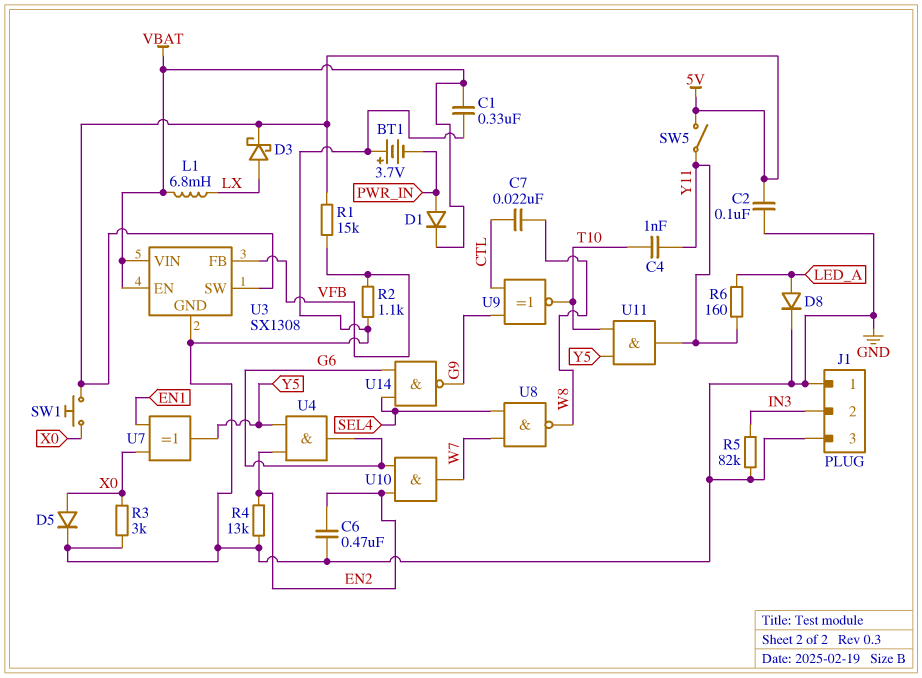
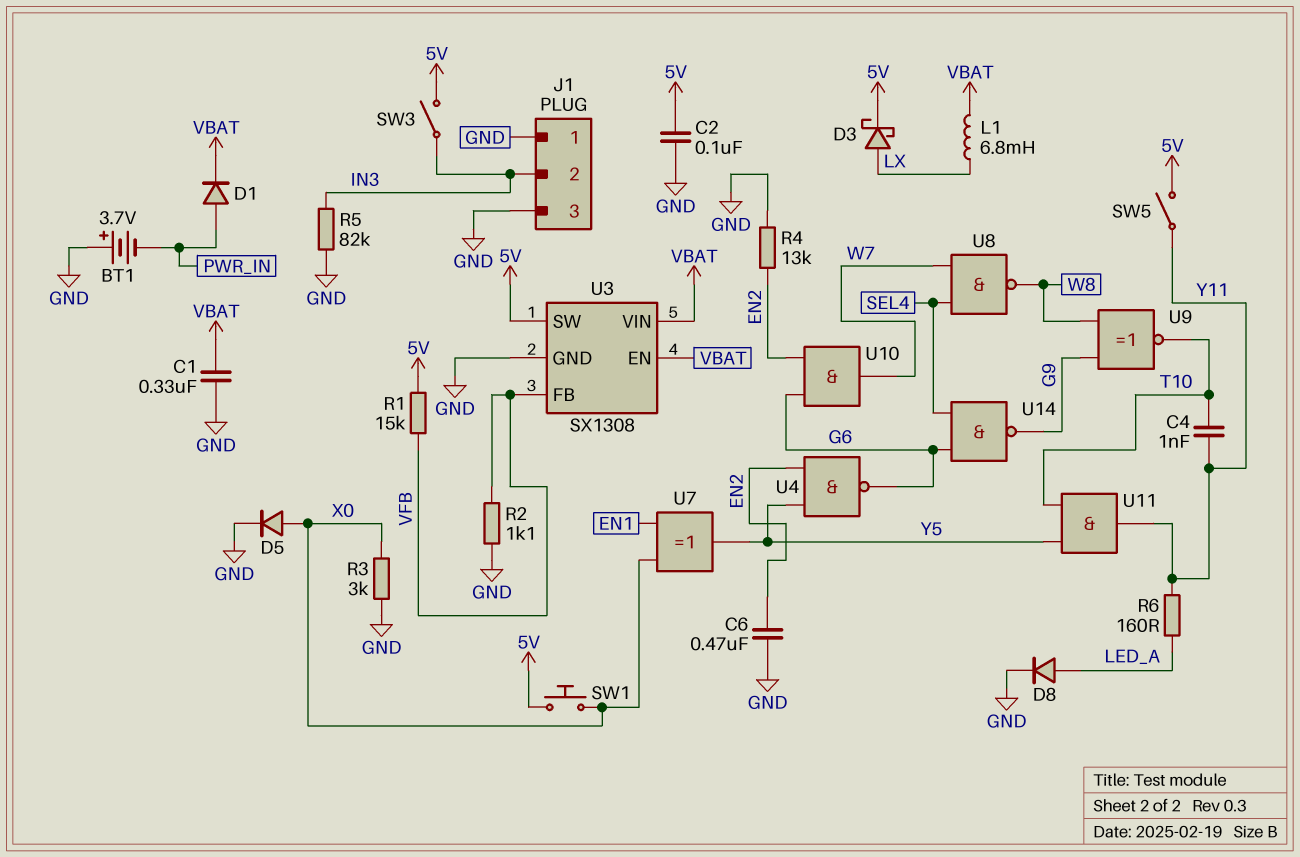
C7: 22nF (CTL, W8) -> none
SW3: none -> switch (5V, IN3)
U4: AND (in EN2, in Y5, out G6) -> NAND (in EN2, in Y5, out G6)
U9: XNOR (in CTL, in G9, out T10) -> XNOR (in G9, in W8, out T10)

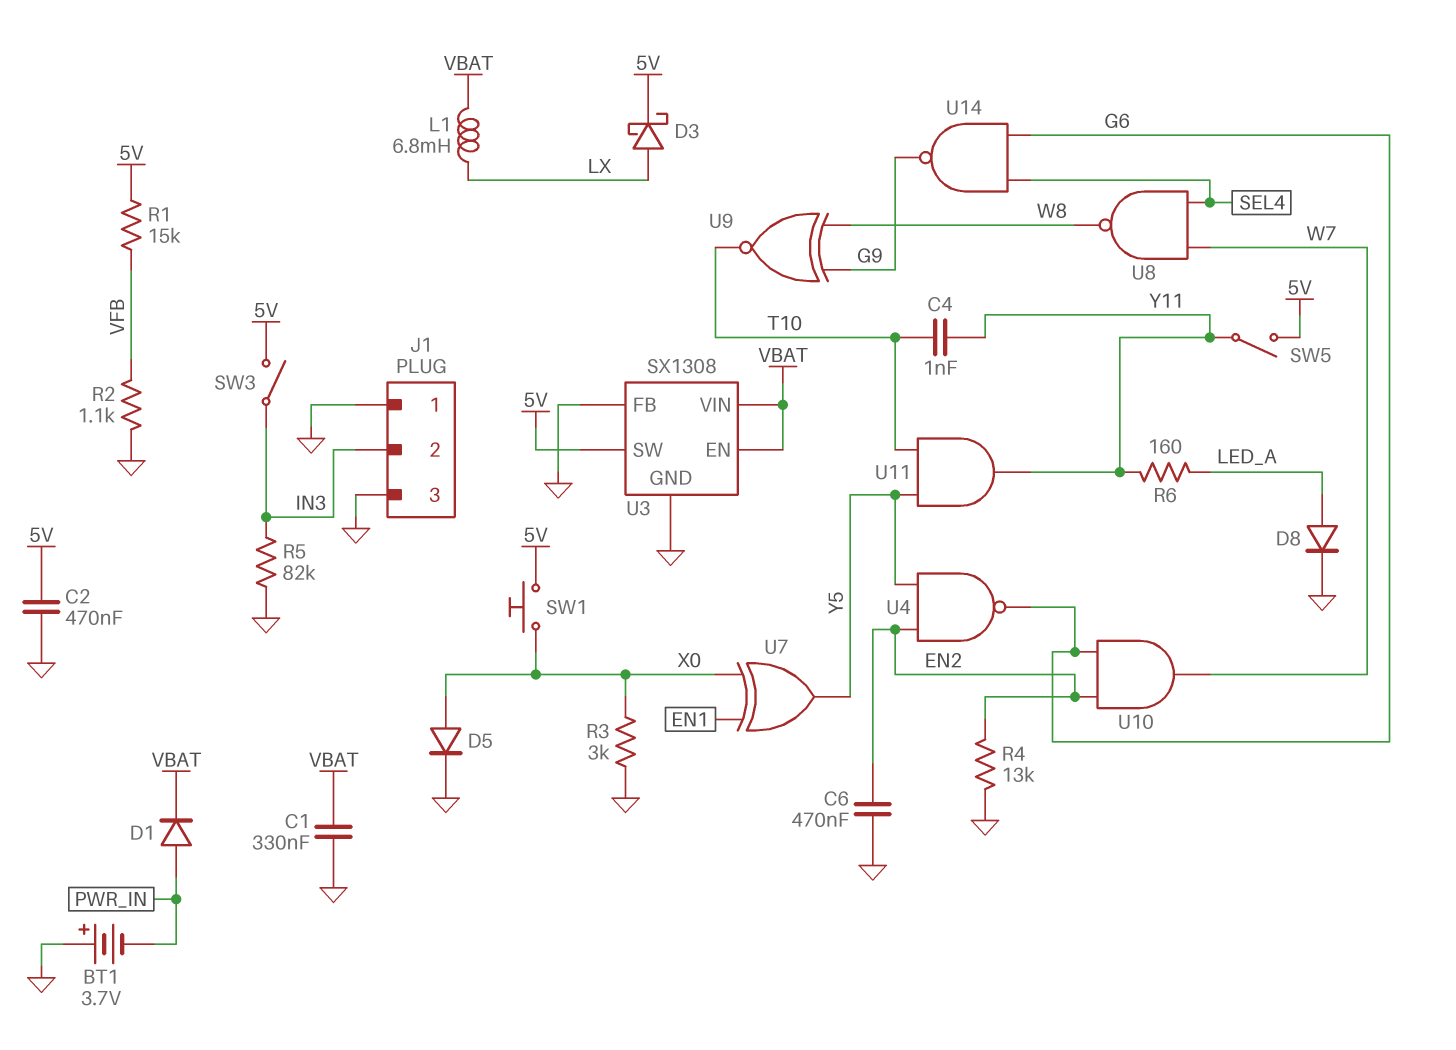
C2: 100nF (5V, GND) -> 470nF (5V, GND)
U3 pin FB: VFB -> GND

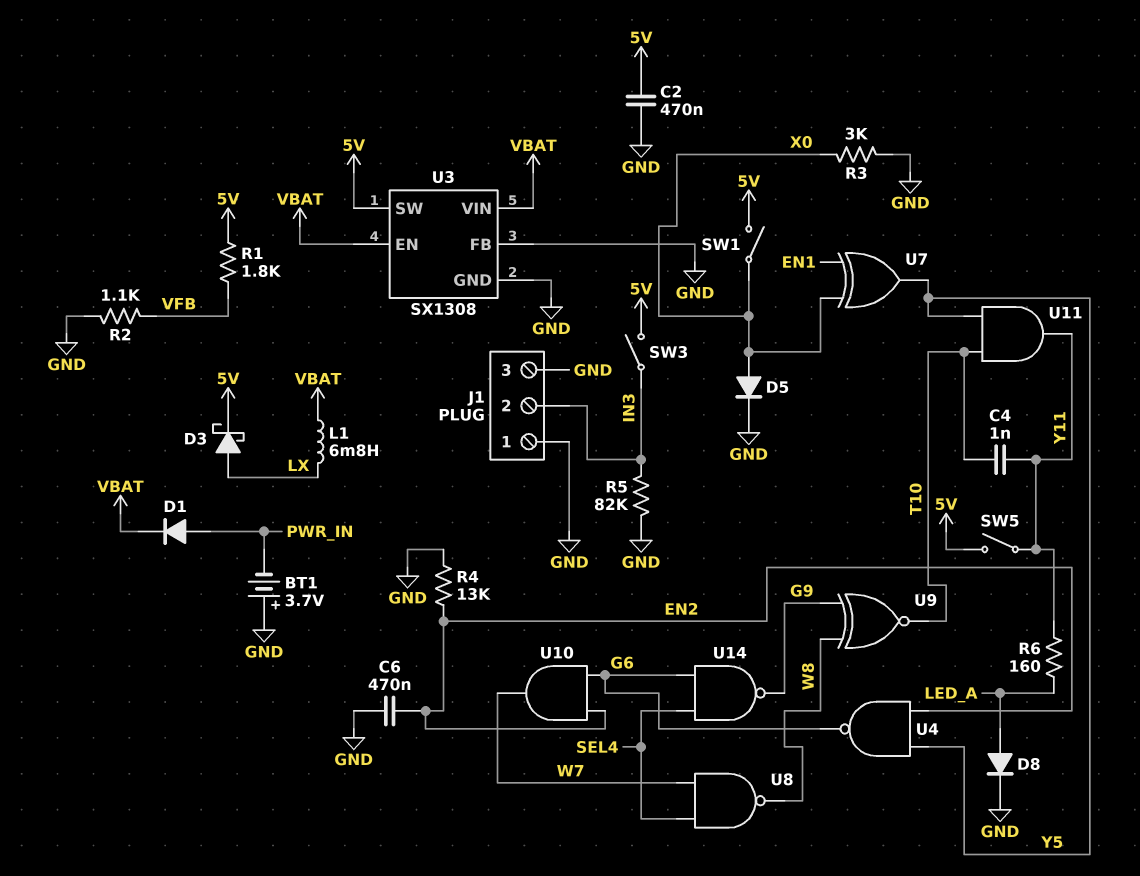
C1: 330nF (GND, VBAT) -> none
R1: 15k (5V, VFB) -> 1.8k (5V, VFB)
SW1: button (5V, X0) -> switch (5V, X0)

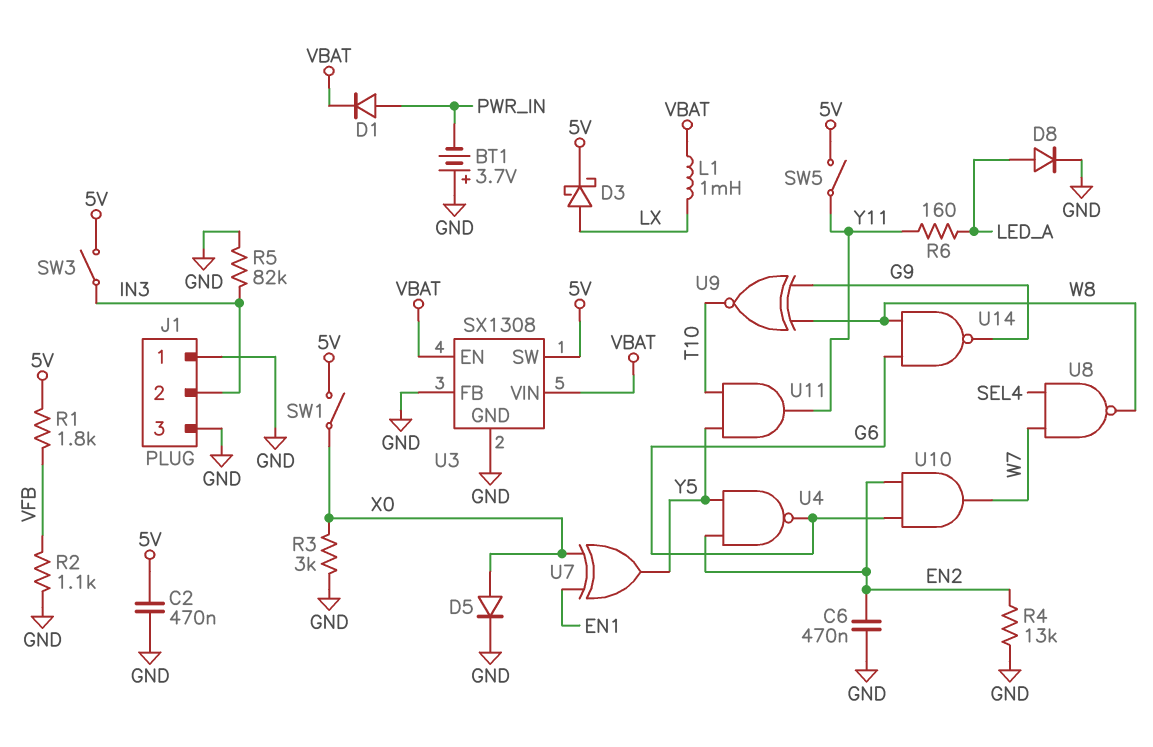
C4: 1nF (T10, Y11) -> none
L1: 6.8mH (LX, VBAT) -> 1mH (LX, VBAT)
U14: NAND (in G6, in SEL4, out G9) -> NAND (in G6, in W8, out G9)

